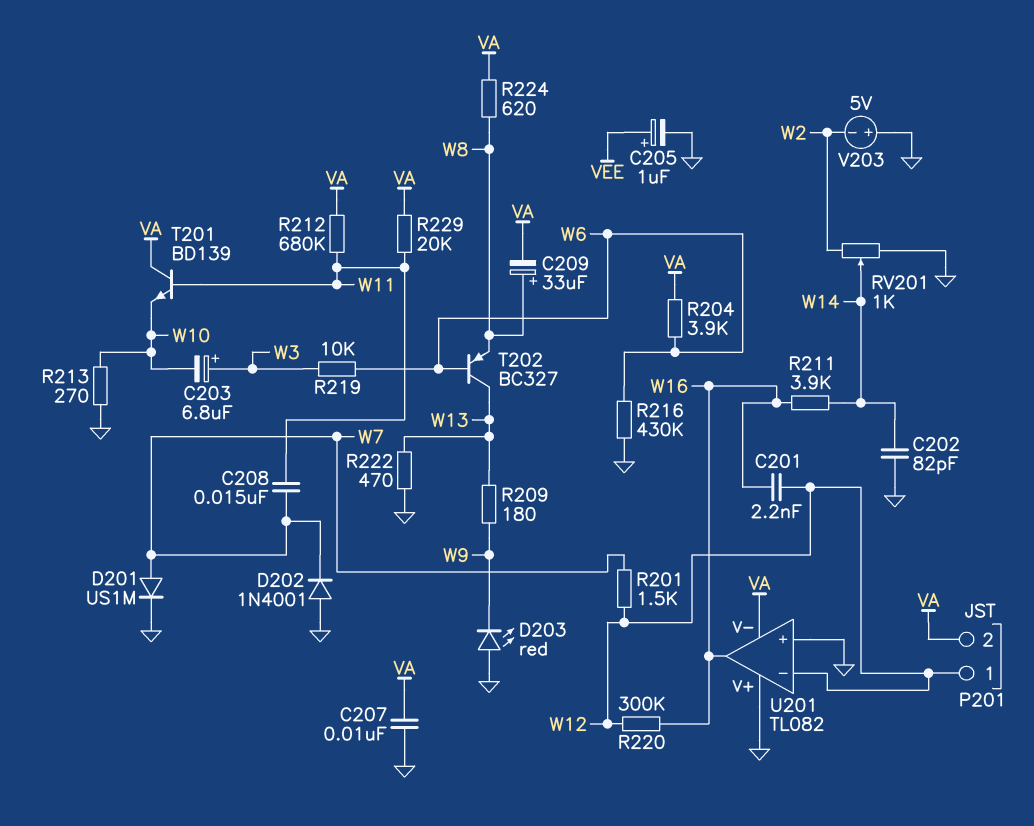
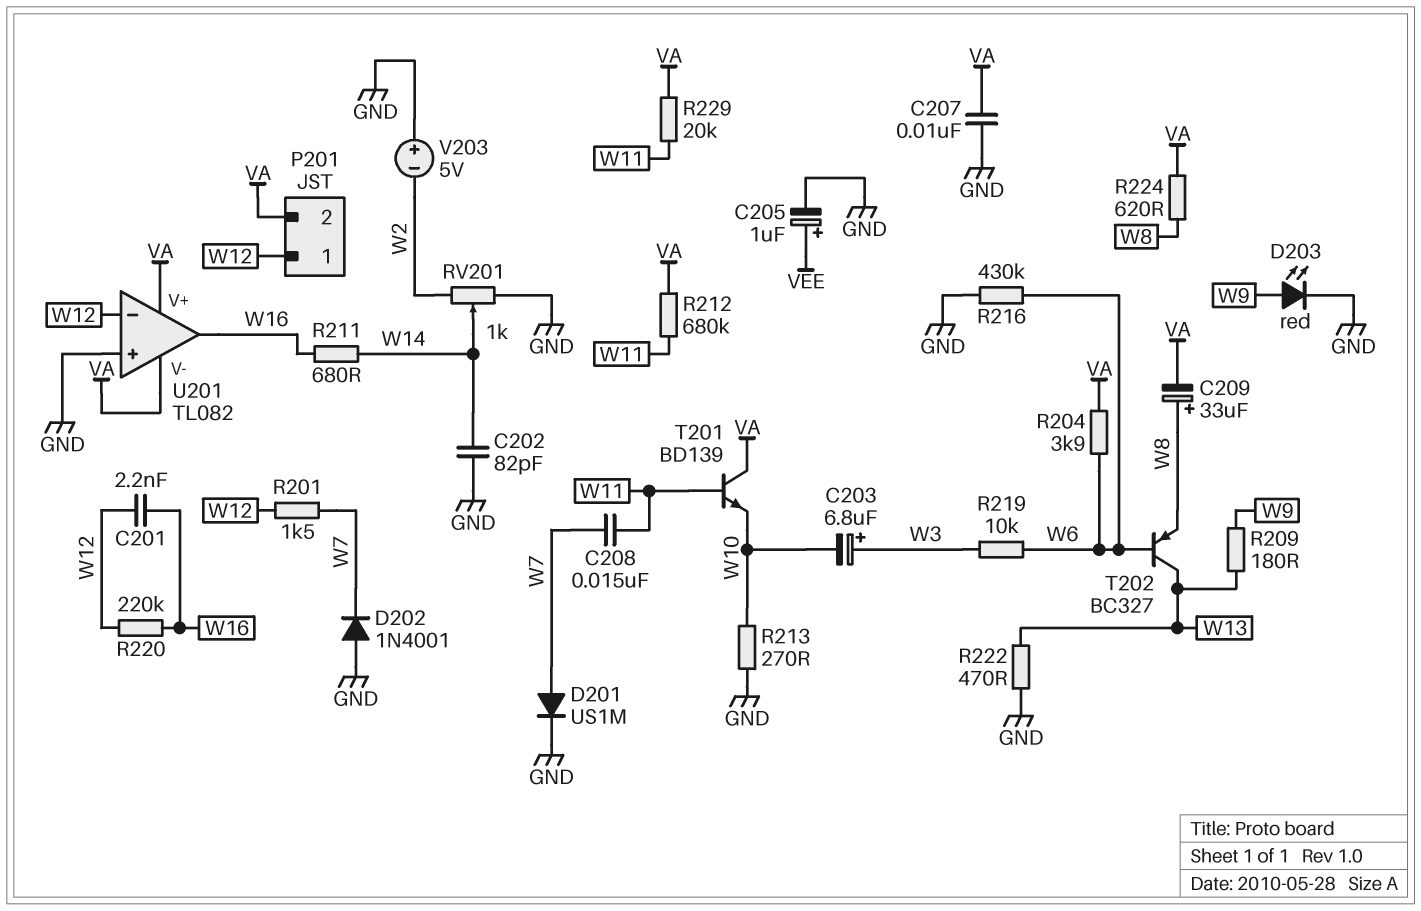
D203: LED red (A GND, K W9) -> LED red (A W9, K GND)
R211: 3.9k (W14, W16) -> 680 (W14, W16)
R220: 300k (W12, W16) -> 220k (W12, W16)
U201 pin V+: GND -> VA

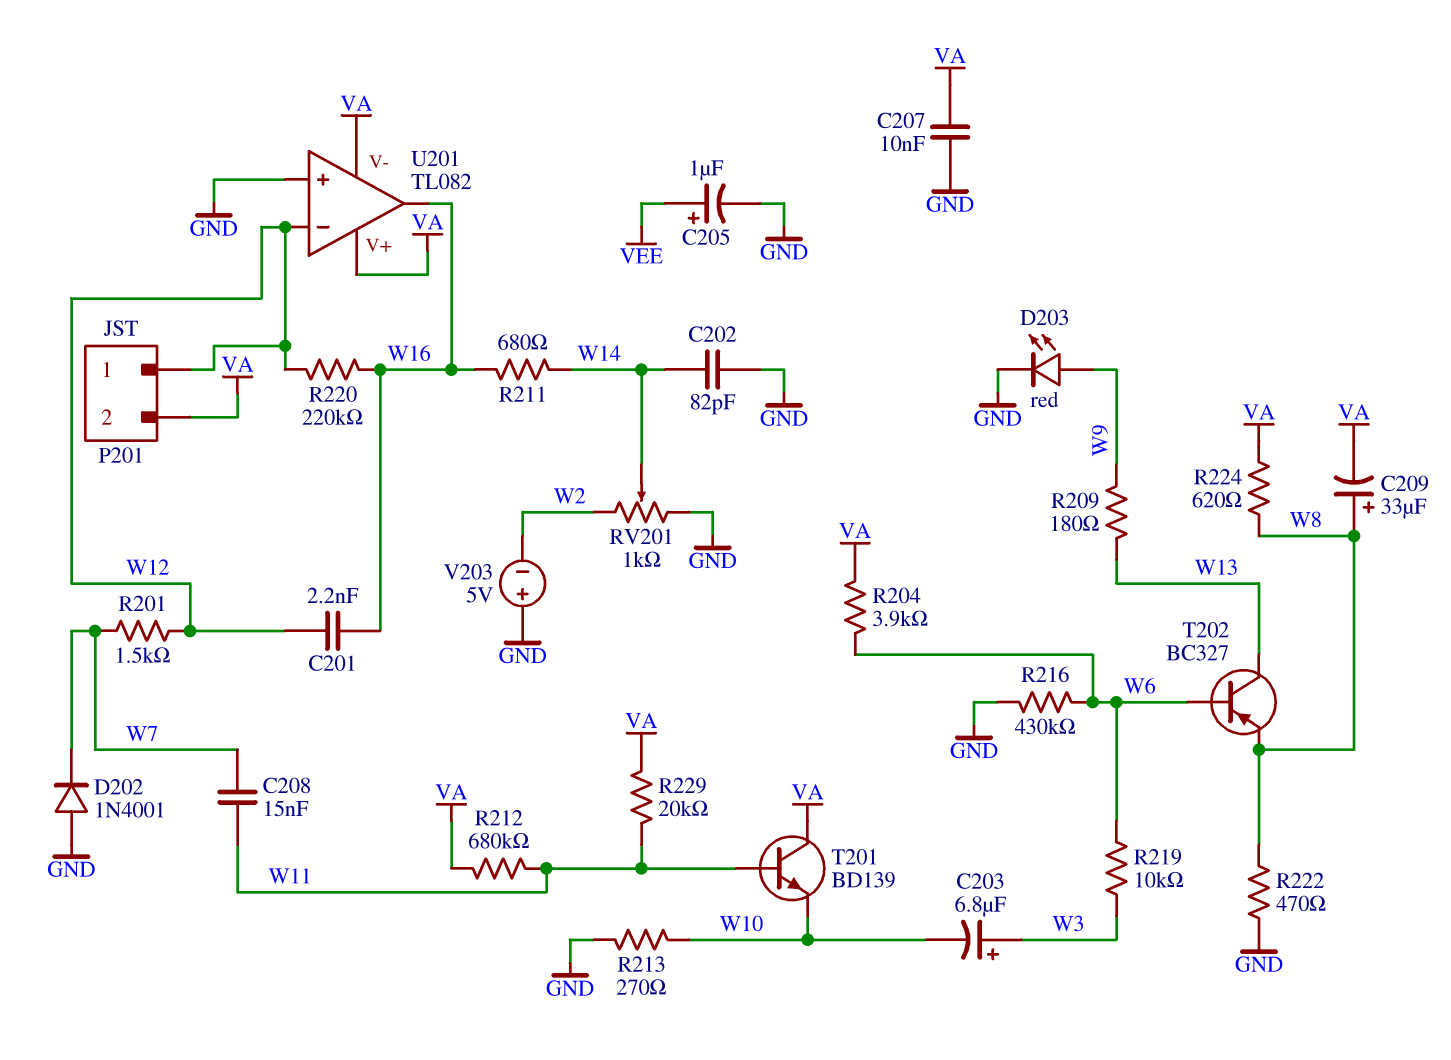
D201: diode US1M (A W7, K GND) -> none
R222: 470 (GND, W13) -> 470 (GND, W8)

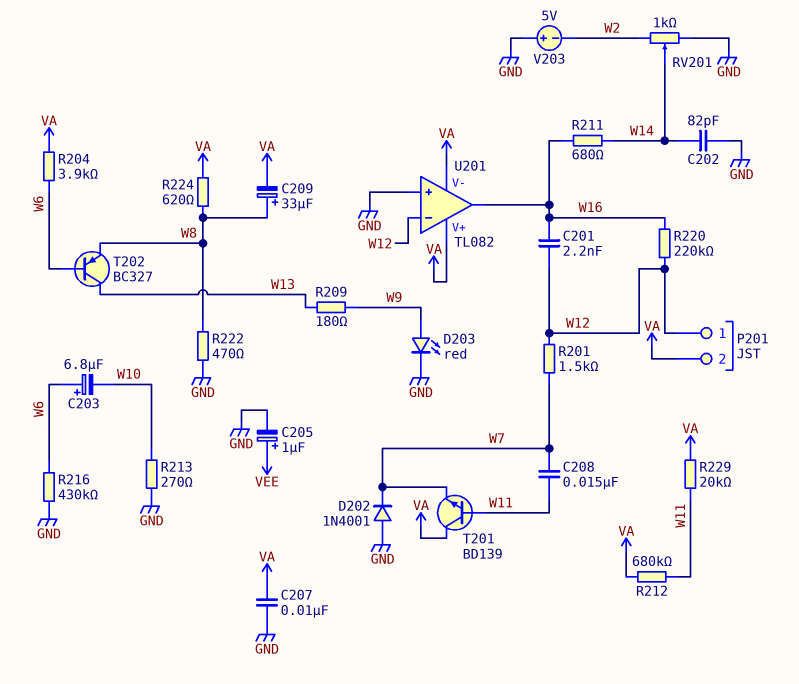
C203: 6.8uF (plus W3, minus W10) -> 6.8uF (plus W6, minus W10)
R219: 10k (W3, W6) -> none
T201: NPN BD139 (B W11, C VA, E W10) -> NPN BD139 (B W11, C VA, E W7)

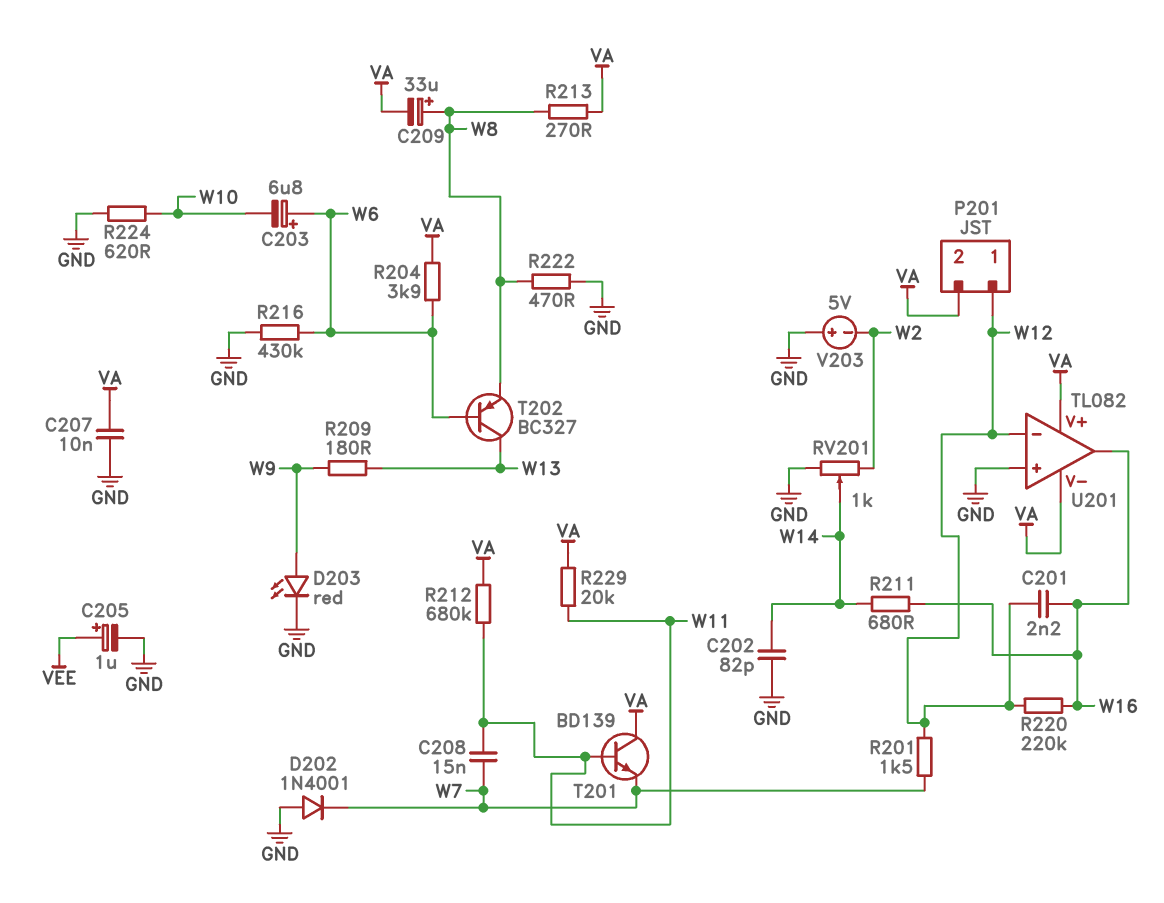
R213: 270 (GND, W10) -> 270 (VA, W8)
R224: 620 (VA, W8) -> 620 (GND, W10)

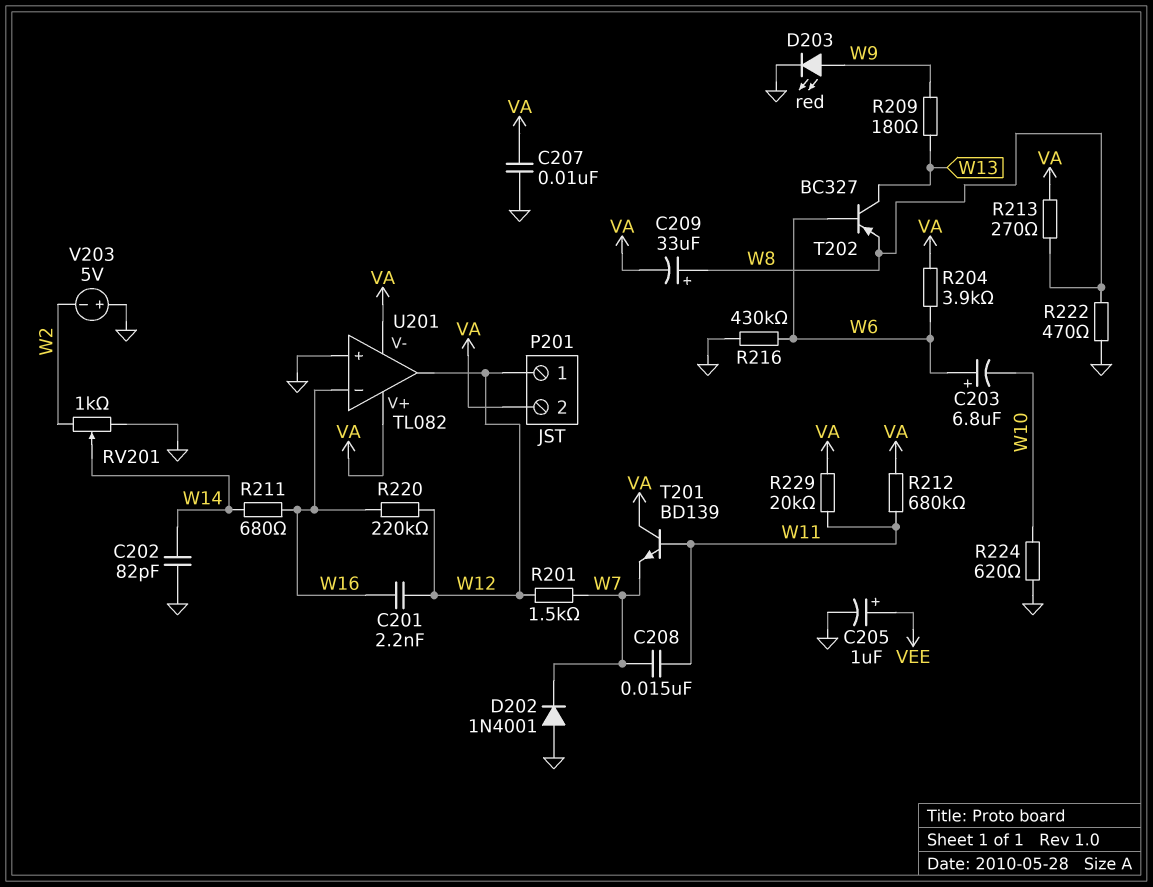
U201 pin in-: W12 -> W16
U201 pin out: W16 -> W12

